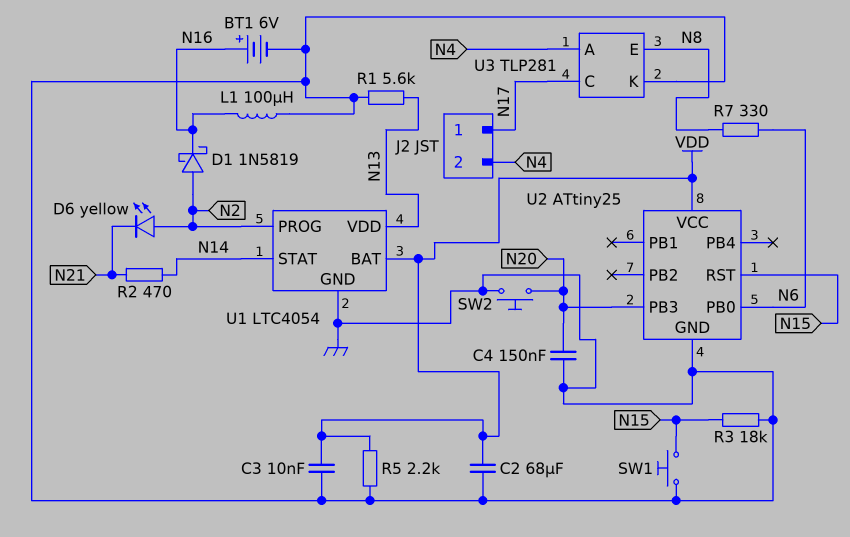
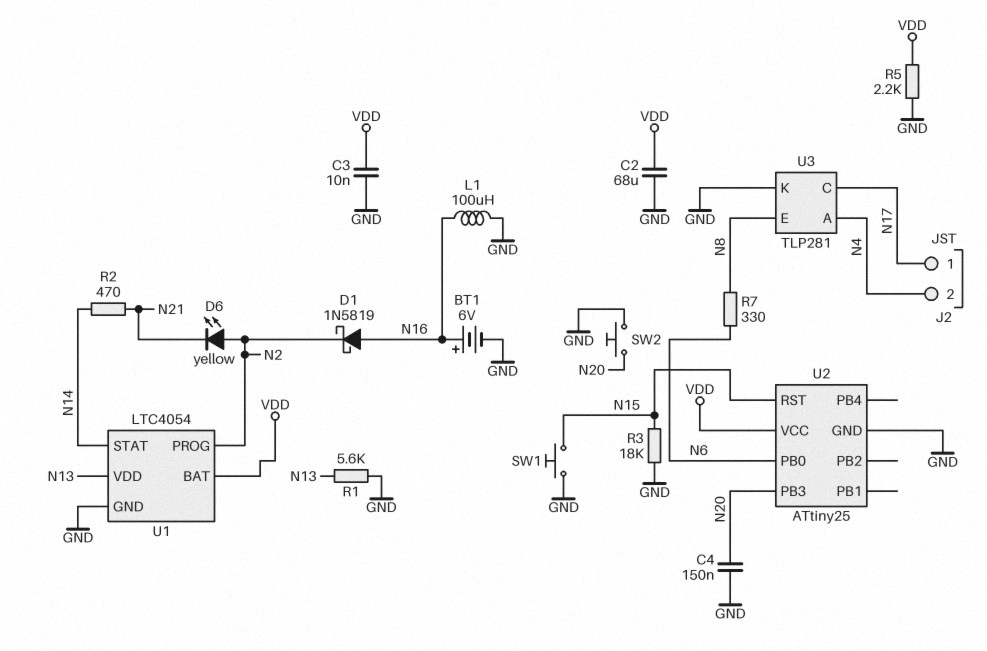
D1: schottky 1N5819 (A N2, K N16) -> schottky 1N5819 (A N16, K N2)

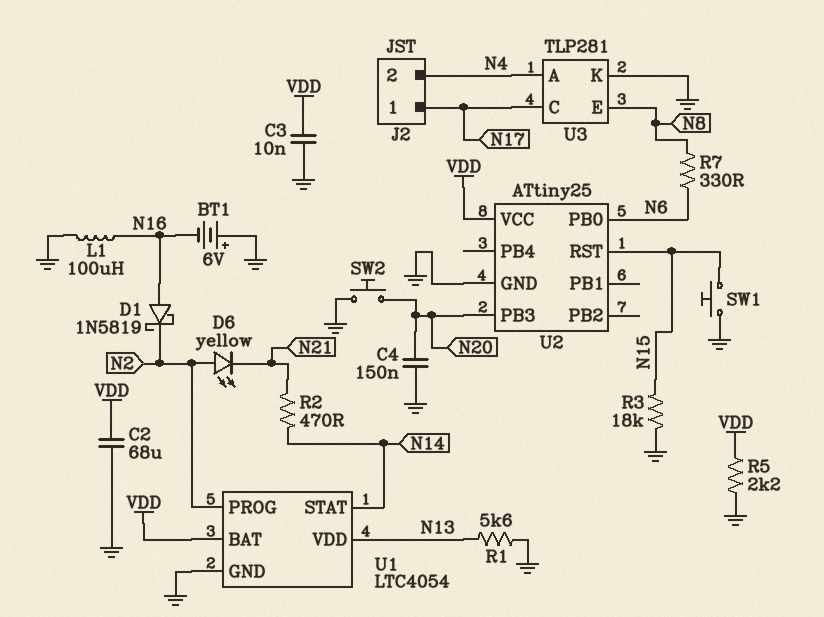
BT1: 6V (plus N16, minus GND) -> 6V (plus GND, minus N16)

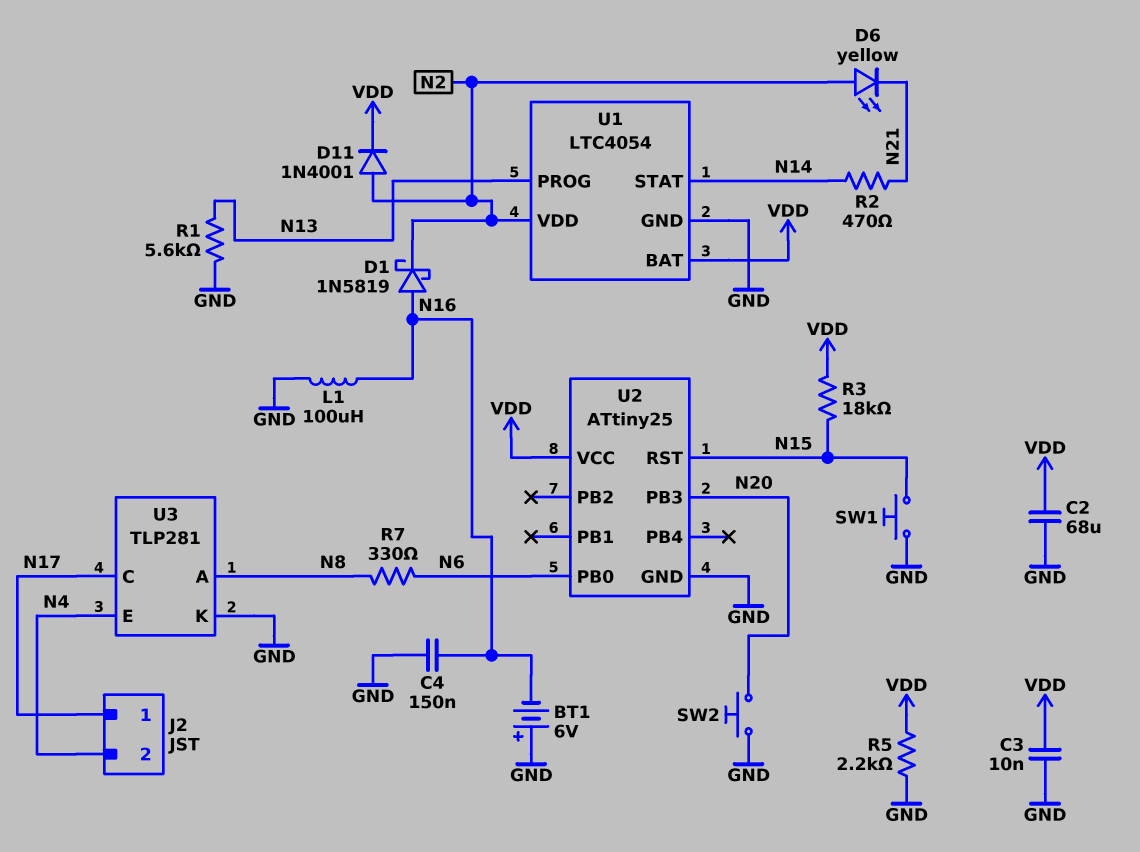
C4: 150nF (GND, N20) -> 150nF (GND, N16)
D11: none -> diode 1N4001 (A N2, K VDD)
R3: 18k (GND, N15) -> 18k (N15, VDD)
U1 pin PROG: N2 -> N13
U1 pin VDD: N13 -> N2
U3 pin A: N4 -> N8
U3 pin E: N8 -> N4

